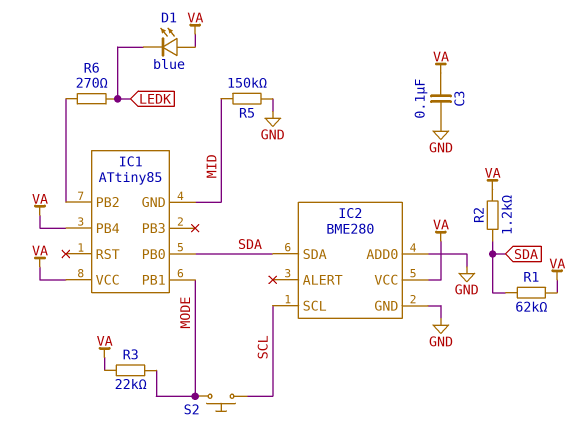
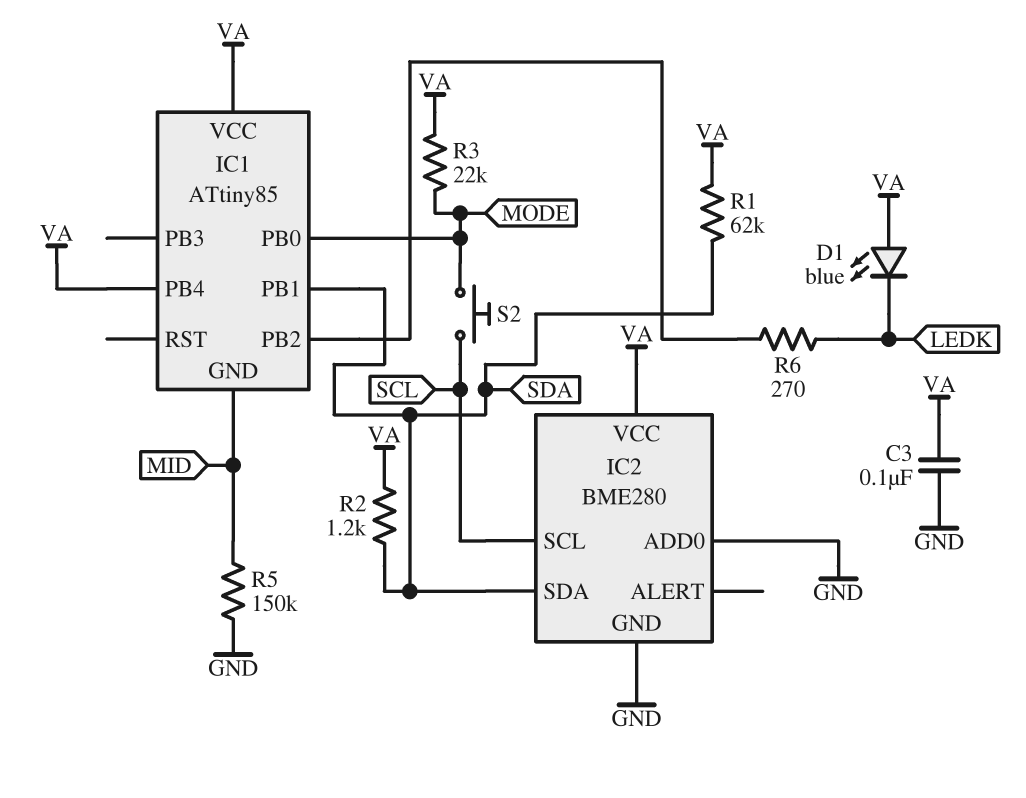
IC1 pin PB0: SDA -> MODE
IC1 pin PB1: MODE -> SDA

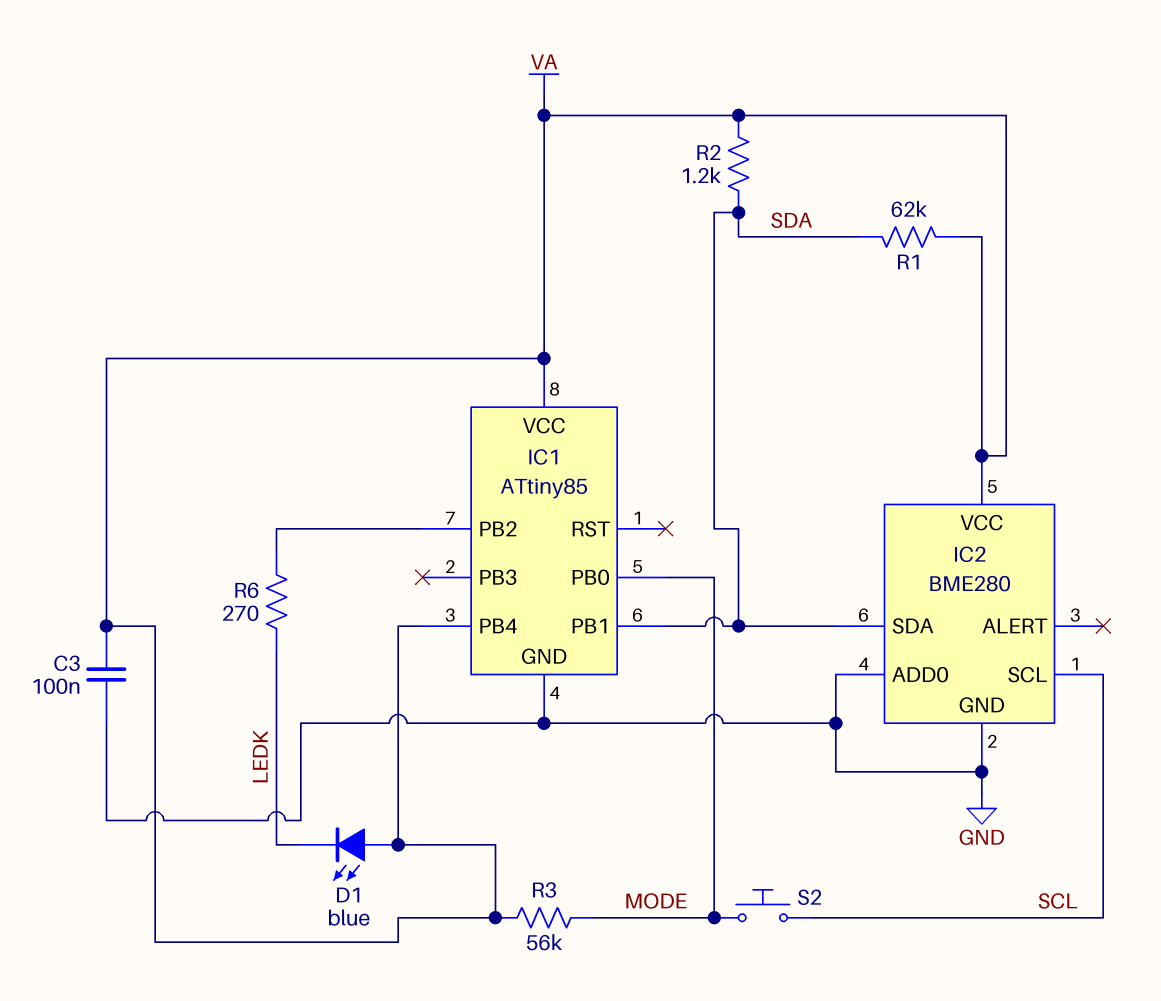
IC1 pin GND: MID -> GND
R3: 22k (MODE, VA) -> 56k (MODE, VA)
R5: 150k (GND, MID) -> none

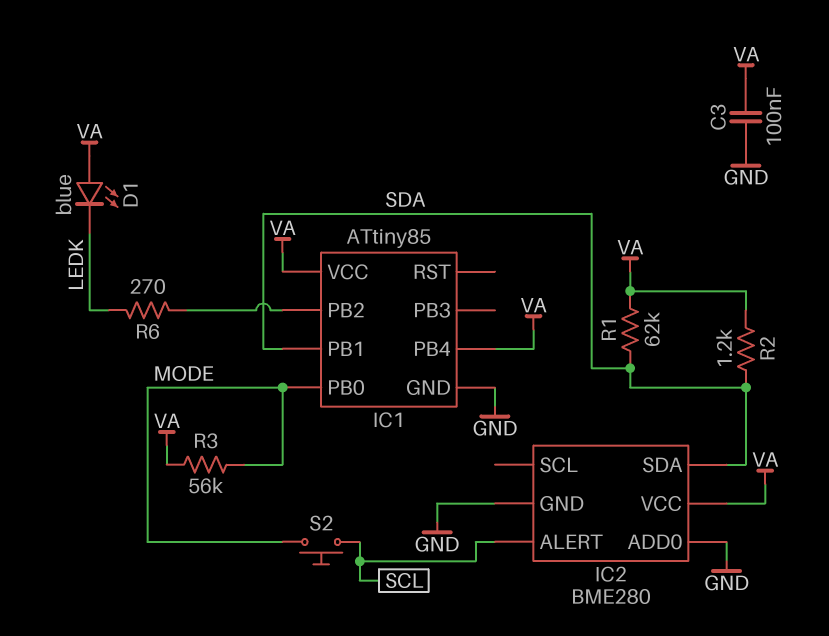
IC2 pin ALERT: none -> SCL
IC2 pin SCL: SCL -> none

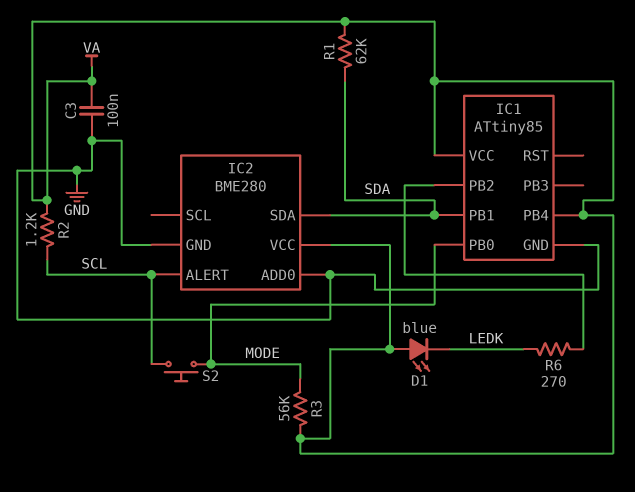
R2: 1.2k (SDA, VA) -> 1.2k (SCL, VA)

